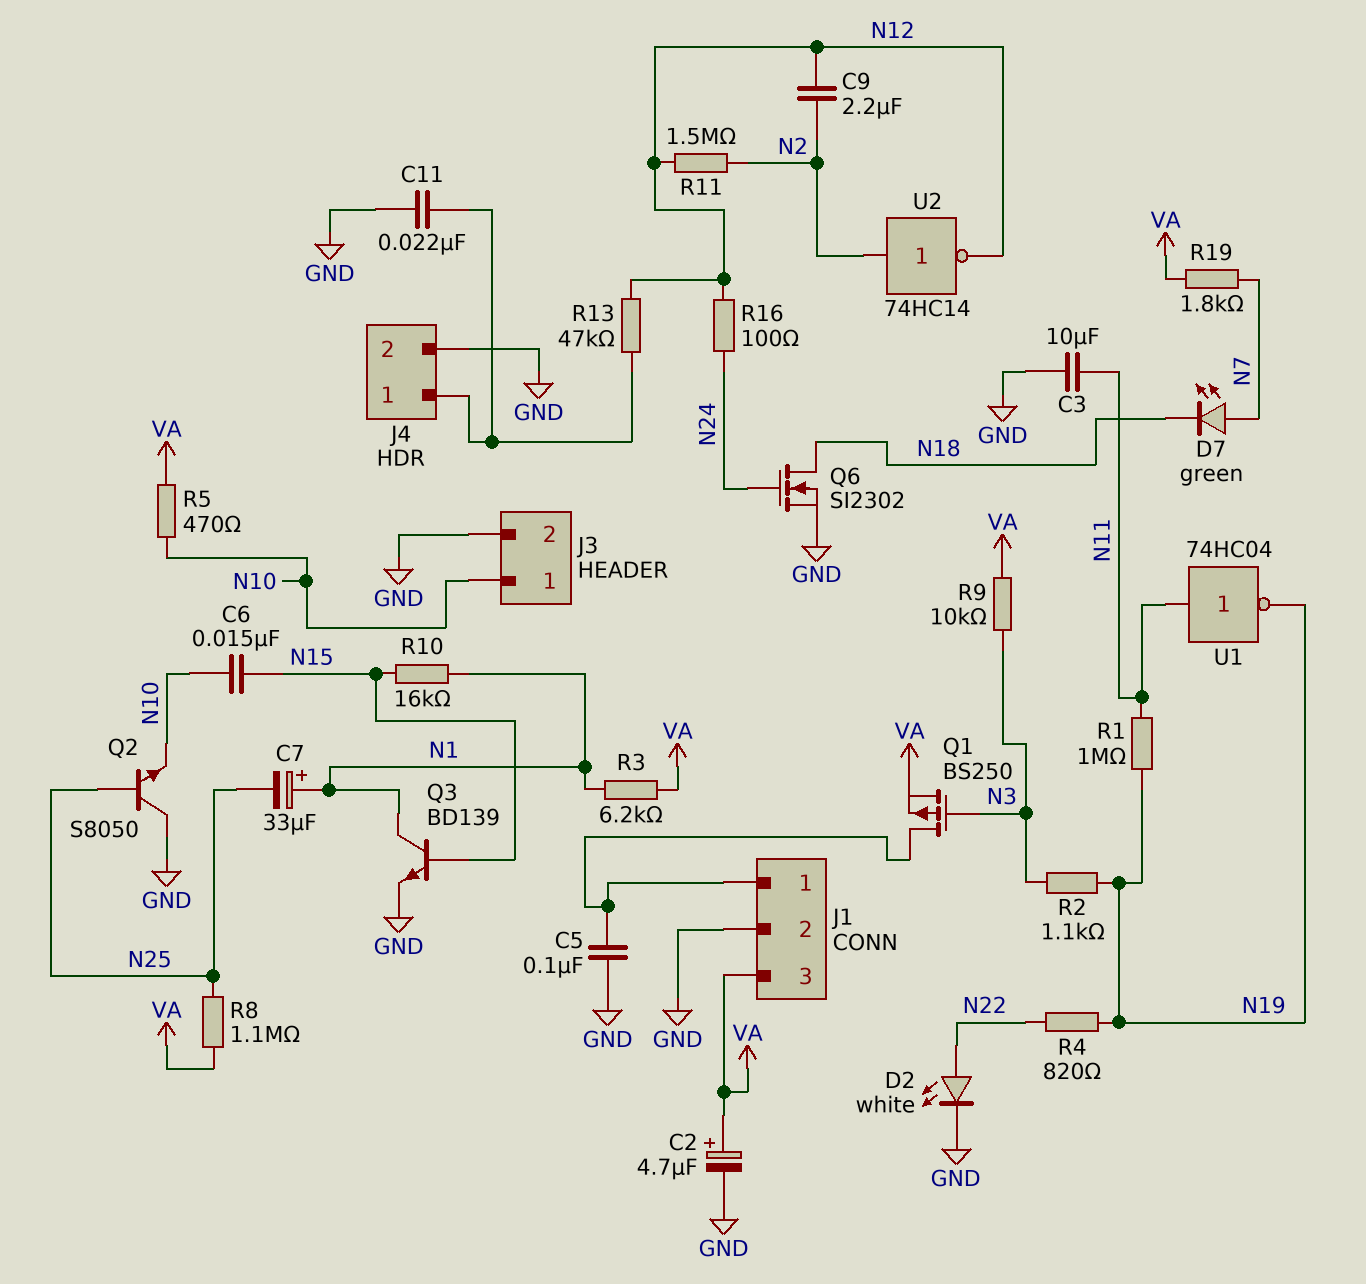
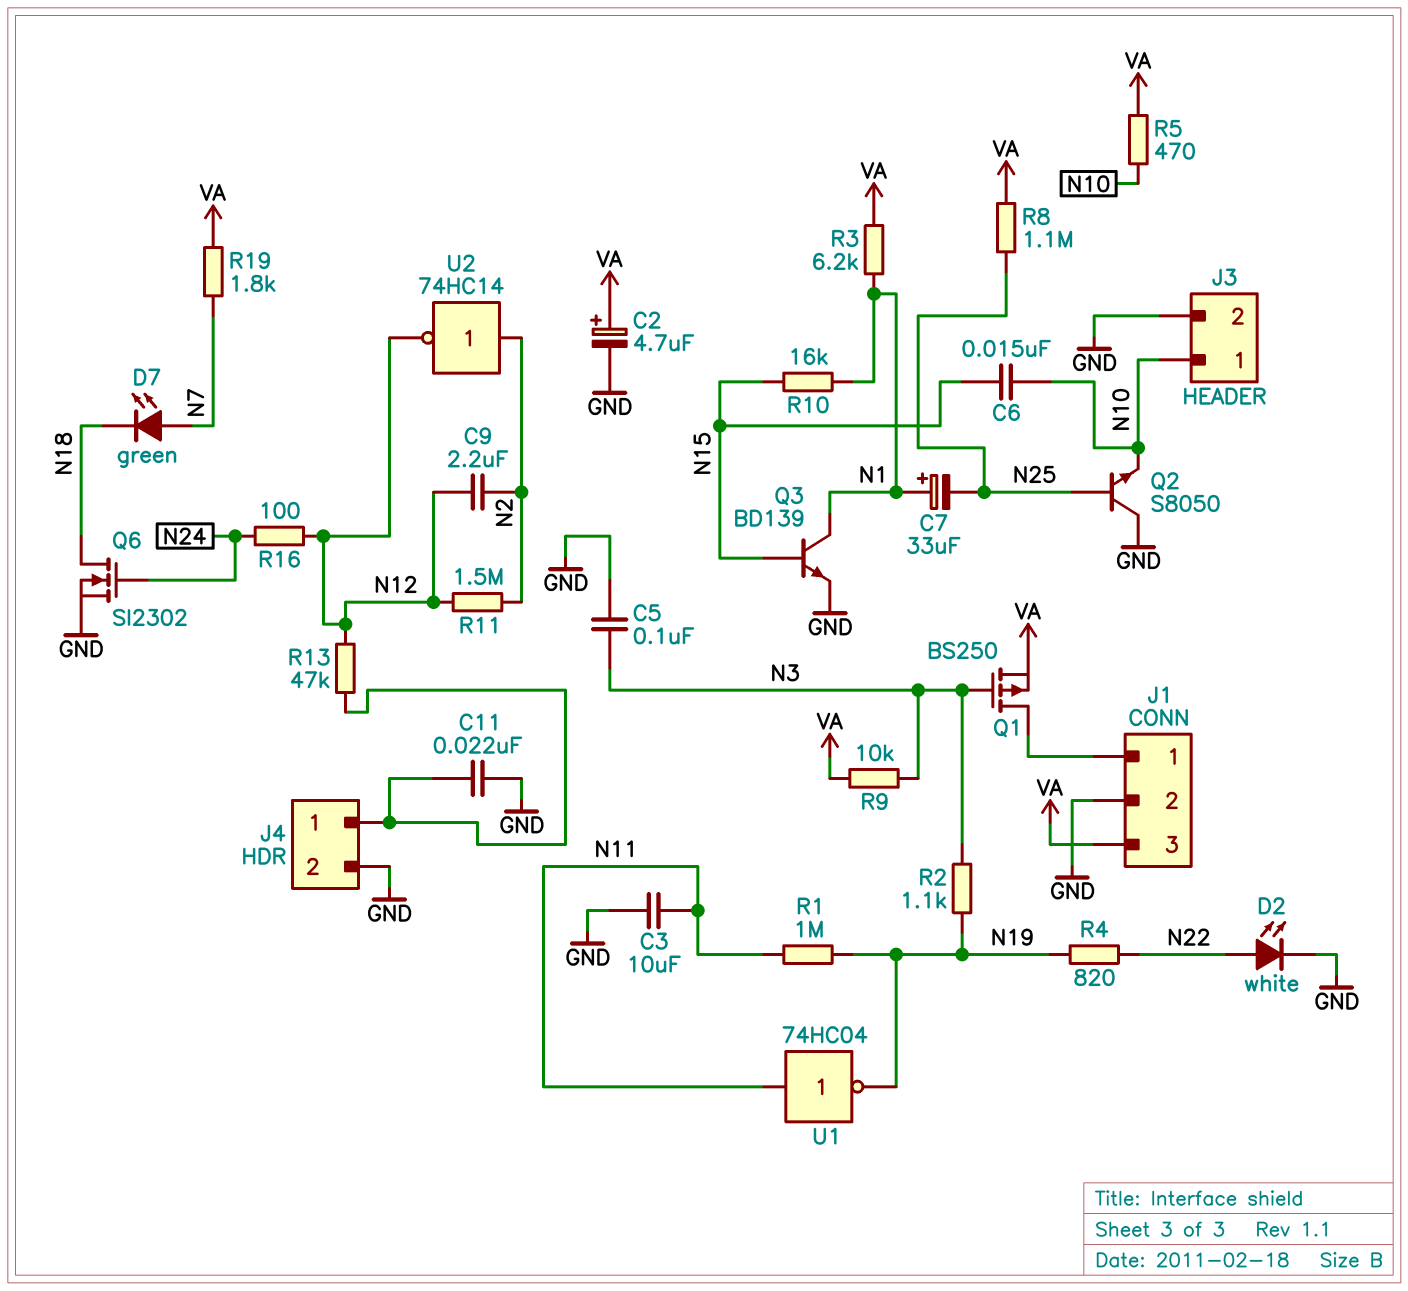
C5: 100nF (GND, J1/1) -> 100nF (GND, N3)

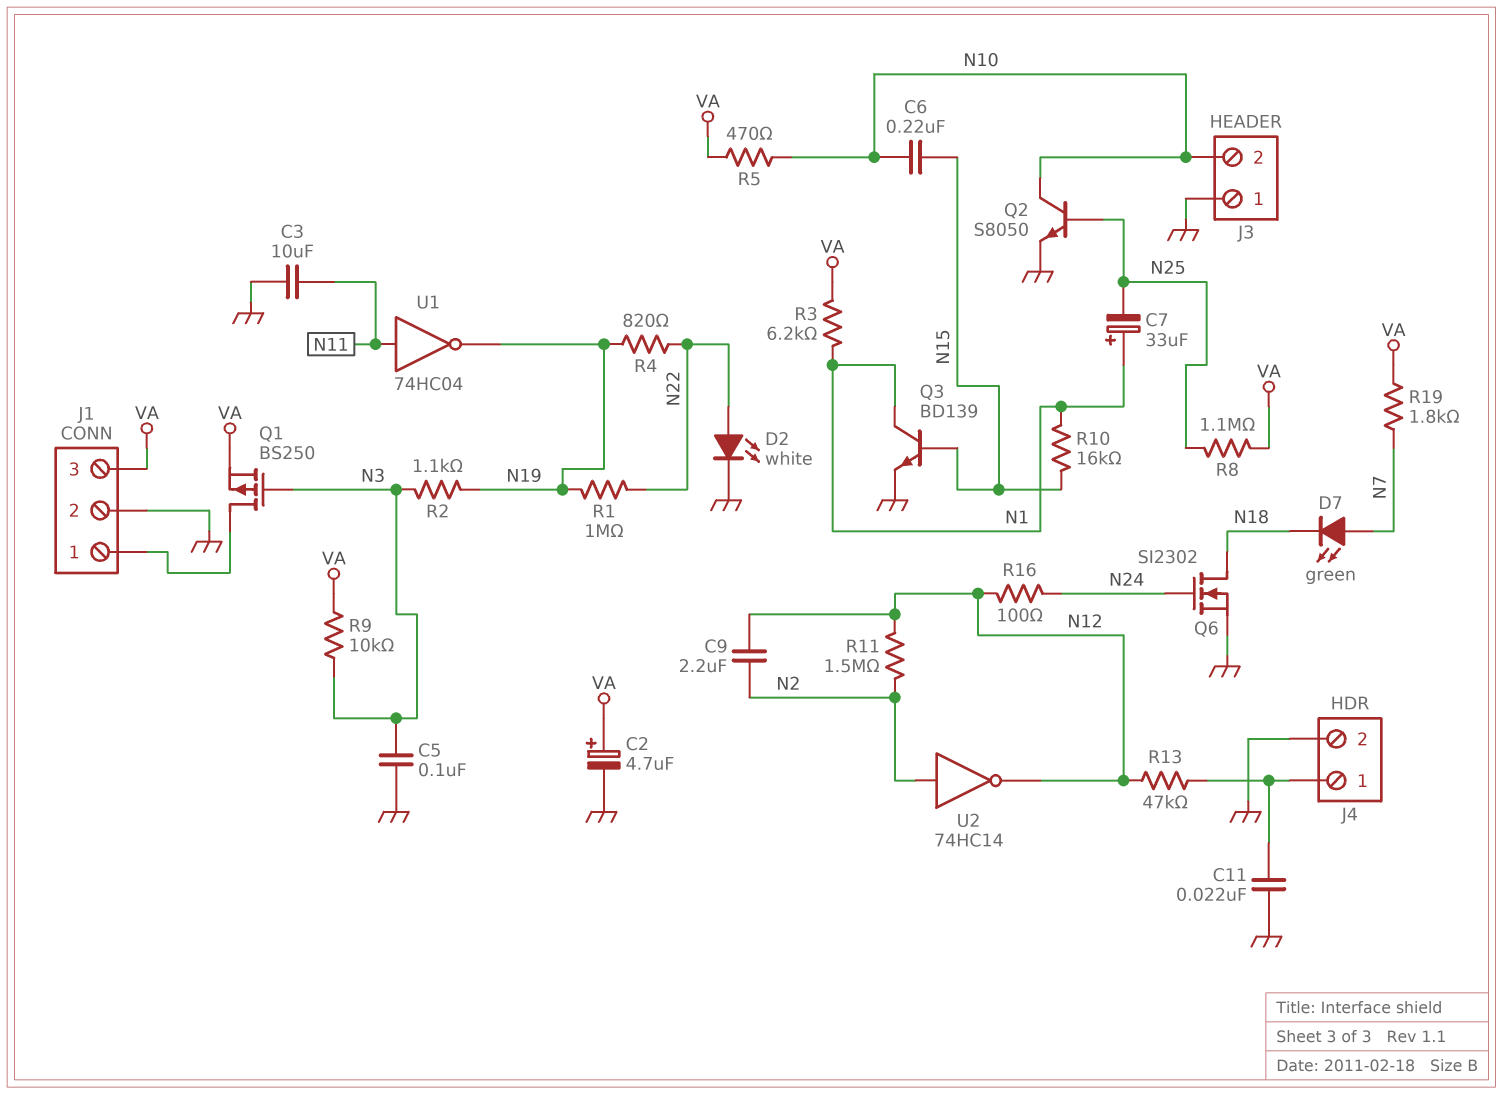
C6: 15nF (N10, N15) -> 220nF (N10, N15)
J3 pin 1: N10 -> GND
J3 pin 2: GND -> N10
Q2: NPN S8050 (B N25, C GND, E N10) -> NPN S8050 (B N25, C N10, E GND)
R1: 1M (N11, N19) -> 1M (N19, N22)

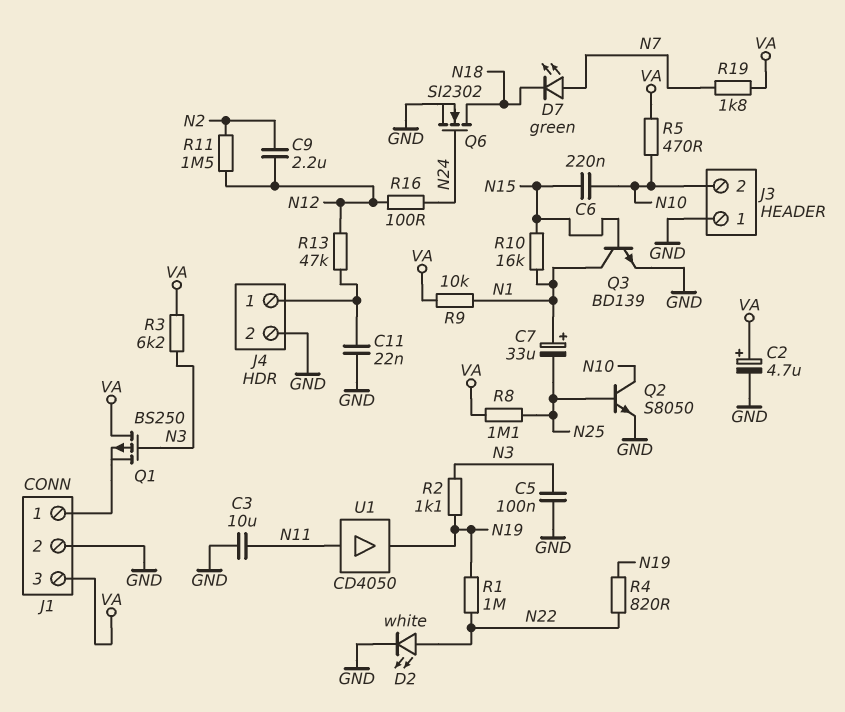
Q1: PMOS BS250 (G N3, D J1/1, S VA) -> PMOS BS250 (G N3, D VA, S J1/1)
R3: 6.2k (N1, VA) -> 6.2k (N3, VA)
R9: 10k (N3, VA) -> 10k (N1, VA)
U1: NOT 74HC04 (in N11, out N19) -> buffer CD4050 (in N11, out N19)
U2: NOT 74HC14 (in N2, out N12) -> none

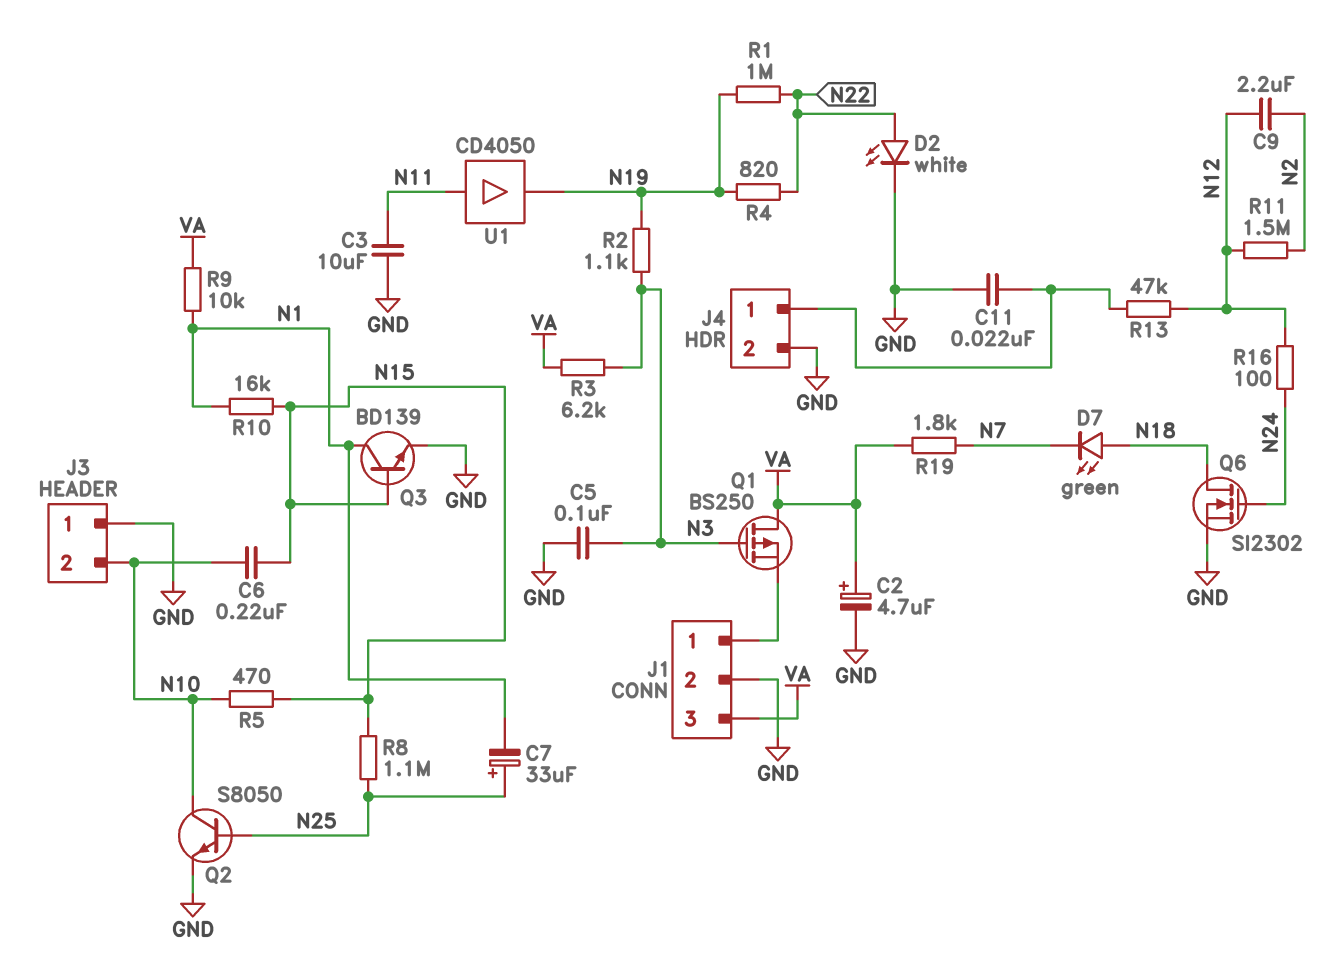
C7: 33uF (plus N1, minus N25) -> 33uF (plus N25, minus N1)
D7: LED green (A N7, K N18) -> LED green (A N18, K N7)
R5: 470 (N10, VA) -> 470 (N10, N15)
R8: 1.1M (N25, VA) -> 1.1M (N15, N25)

